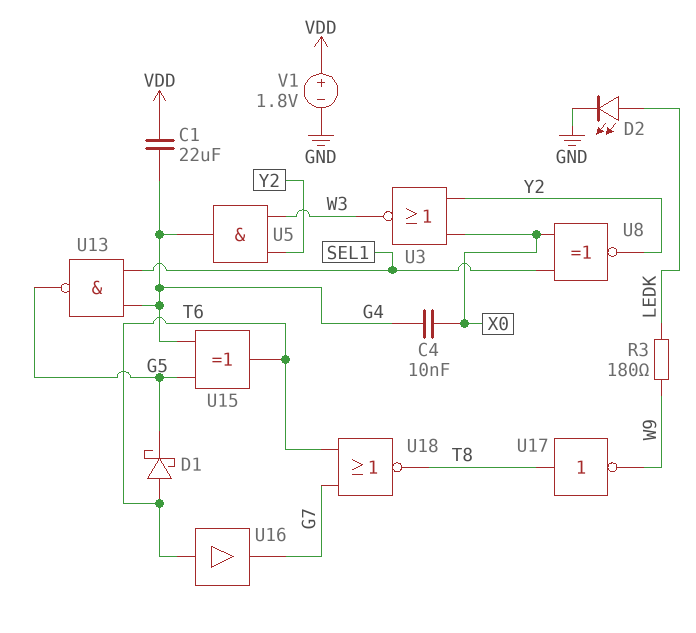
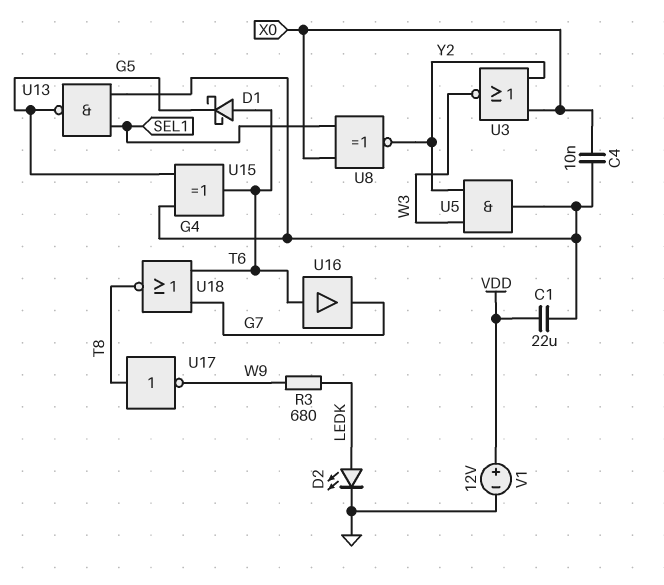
R3: 180 (LEDK, W9) -> 680 (LEDK, W9)
V1: 1.8V (plus VDD, minus GND) -> 12V (plus VDD, minus GND)

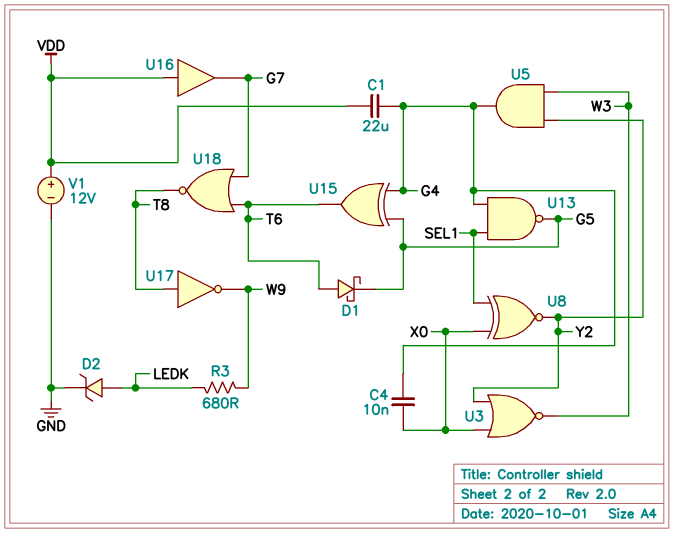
D2: LED (A LEDK, K GND) -> zener (A LEDK, K GND)
U16: buffer (in T6, out G7) -> buffer (in VDD, out G7)

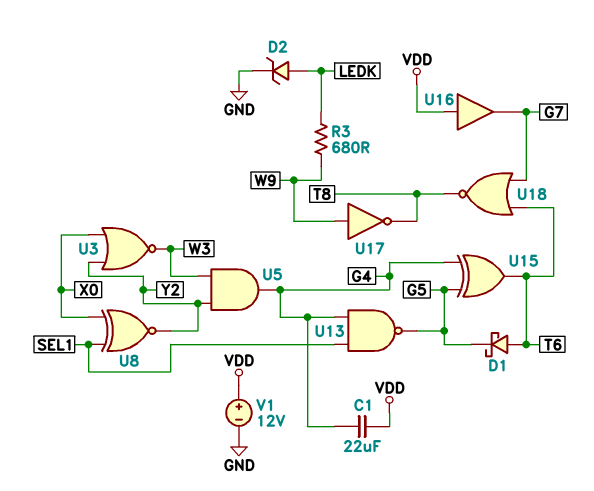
C4: 10nF (G4, X0) -> none
U17: NOT (in T8, out W9) -> NOT (in W9, out T8)

